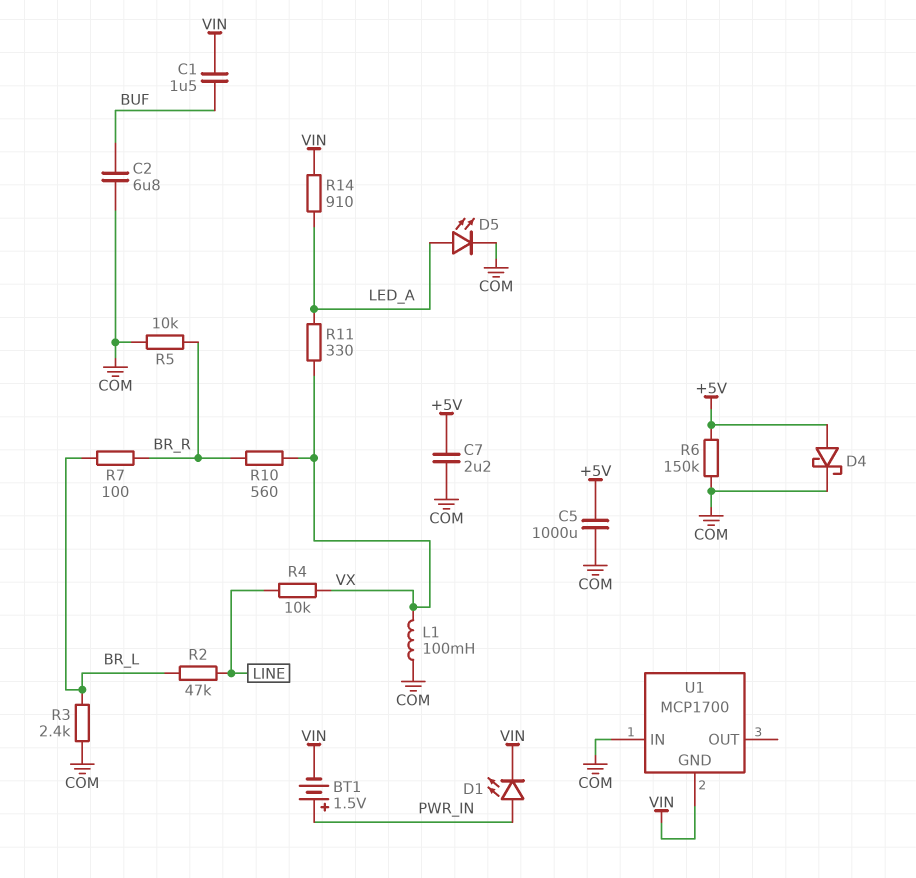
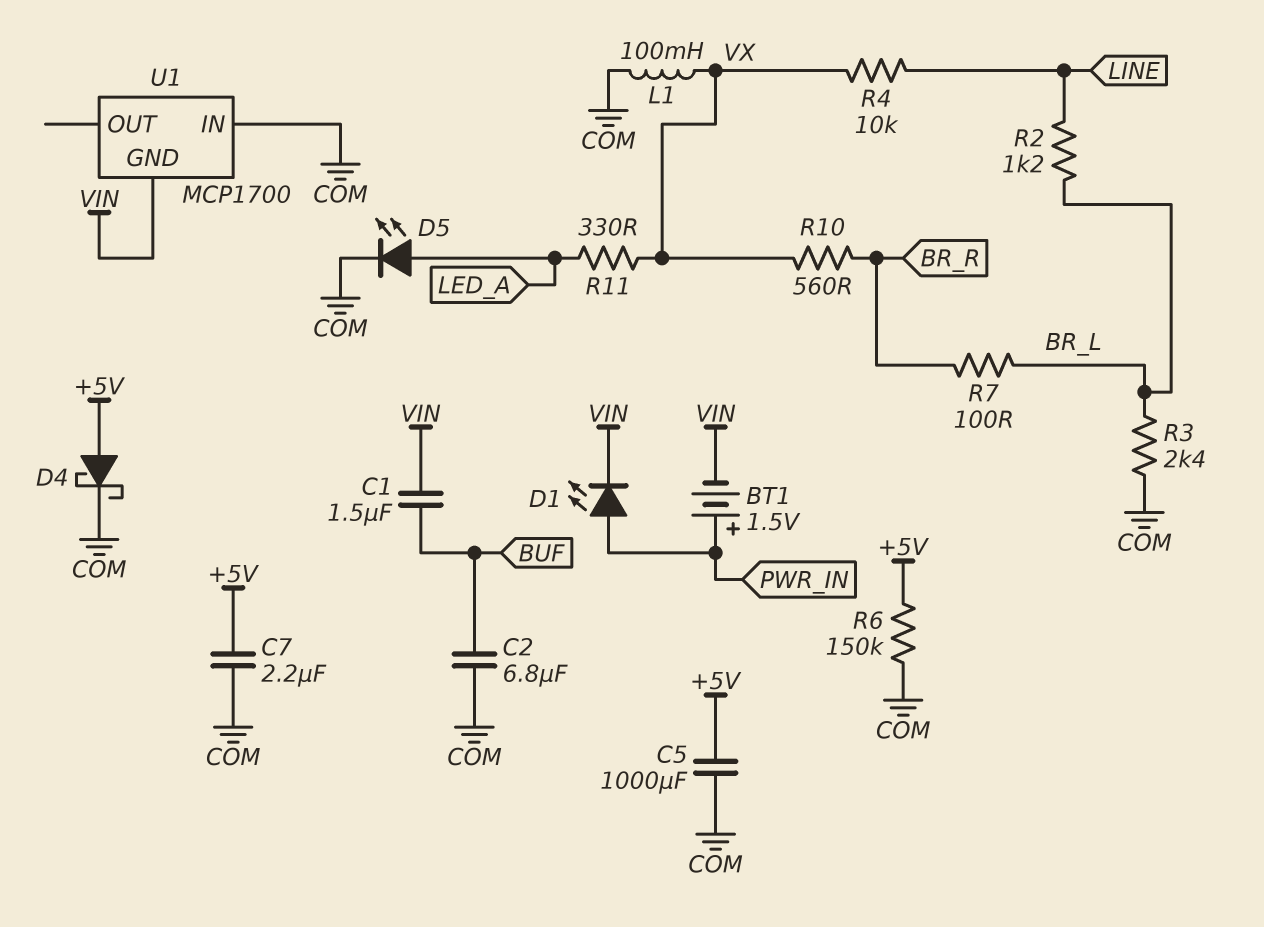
R2: 47k (BR_L, LINE) -> 1.2k (BR_L, LINE)
R5: 10k (BR_R, COM) -> none
R14: 910 (LED_A, VIN) -> none

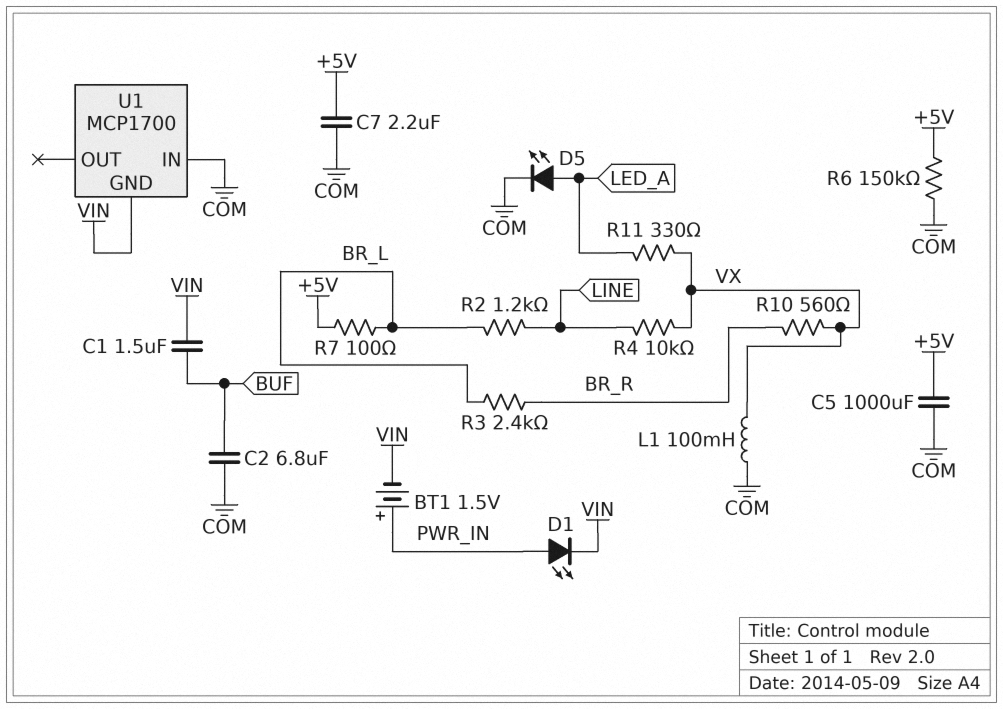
D4: schottky (A +5V, K COM) -> none
R3: 2.4k (BR_L, COM) -> 2.4k (BR_L, BR_R)
R7: 100 (BR_L, BR_R) -> 100 (+5V, BR_L)

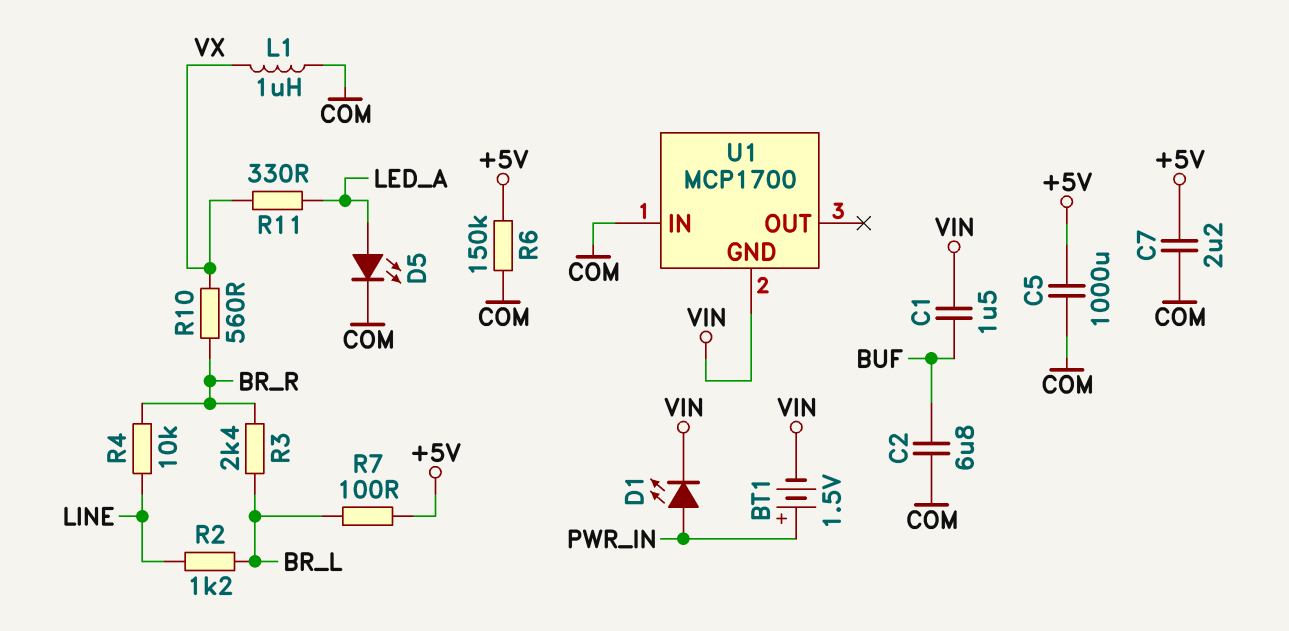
L1: 100mH (COM, VX) -> 1uH (COM, VX)
R4: 10k (LINE, VX) -> 10k (BR_R, LINE)

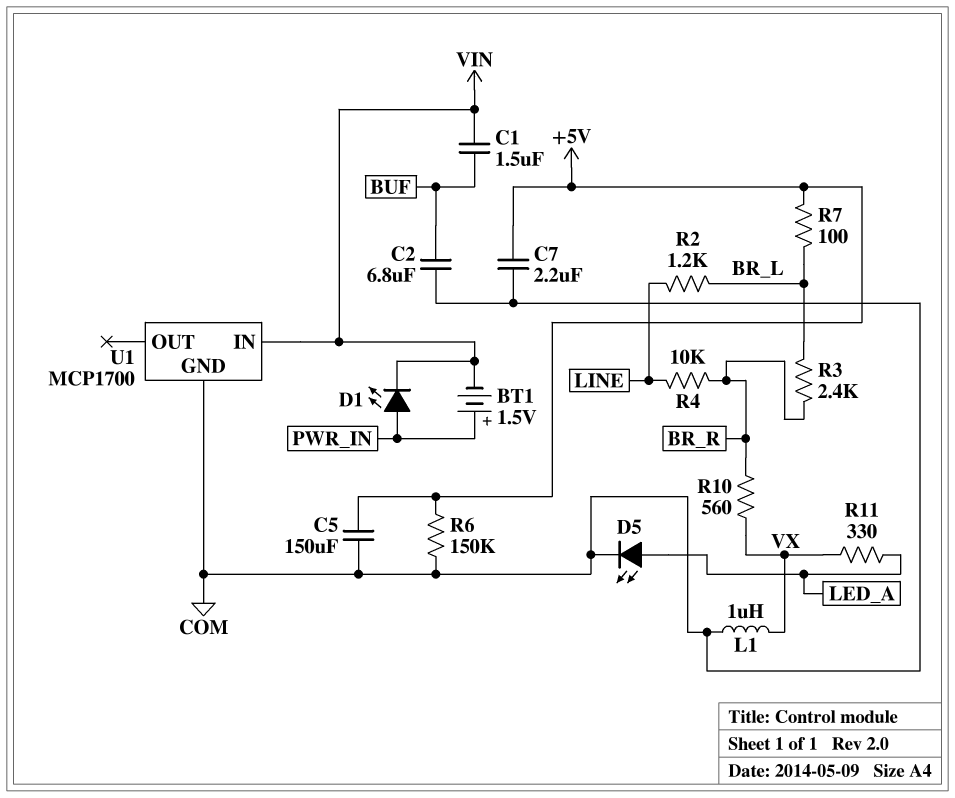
C5: 1000uF (+5V, COM) -> 150uF (+5V, COM)
U1 pin GND: VIN -> COM
U1 pin IN: COM -> VIN

